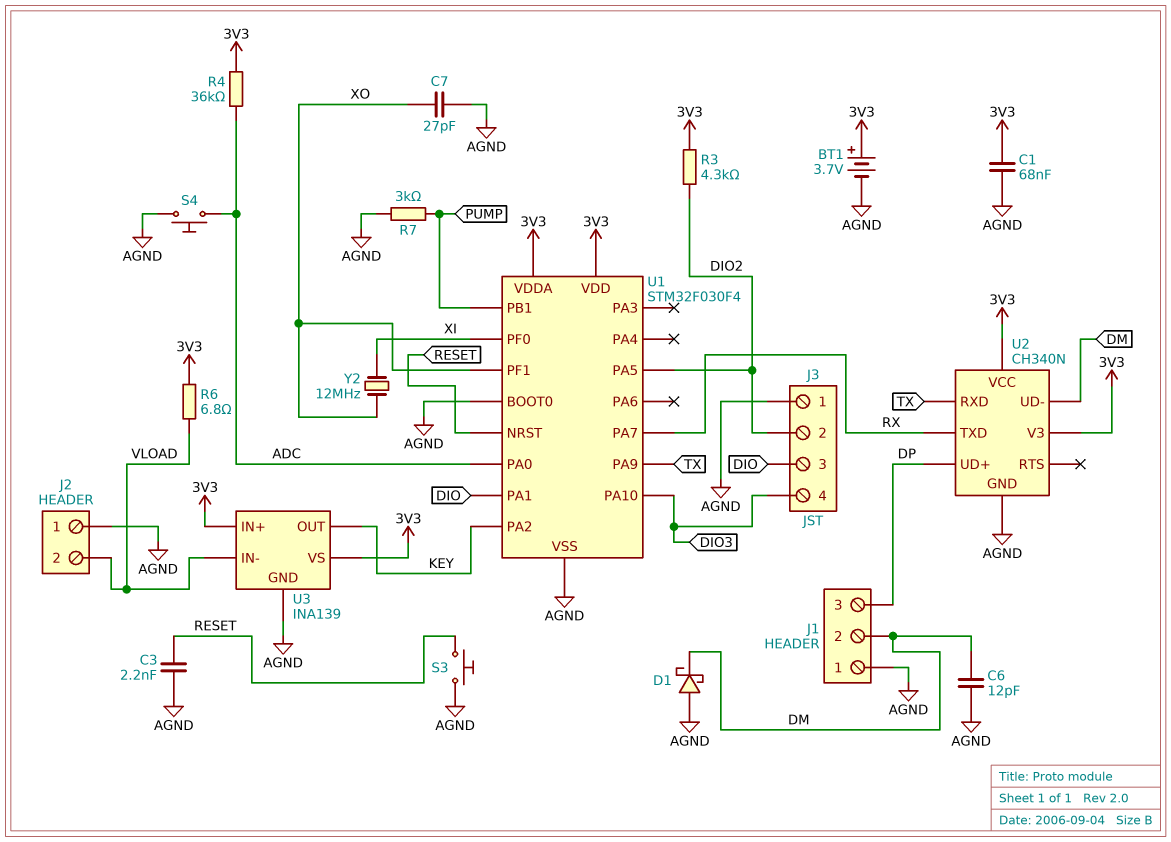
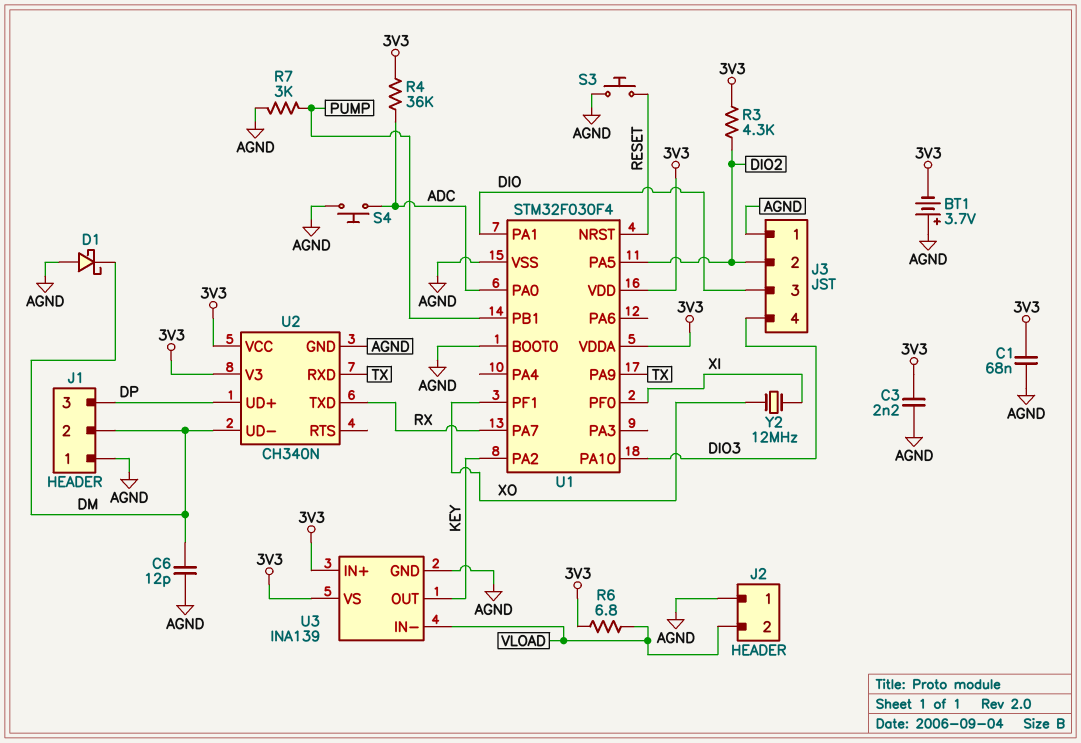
BT1: 3.7V (plus 3V3, minus AGND) -> 3.7V (plus AGND, minus 3V3)
C3: 2.2nF (AGND, RESET) -> 2.2nF (3V3, AGND)
C7: 27pF (AGND, XO) -> none

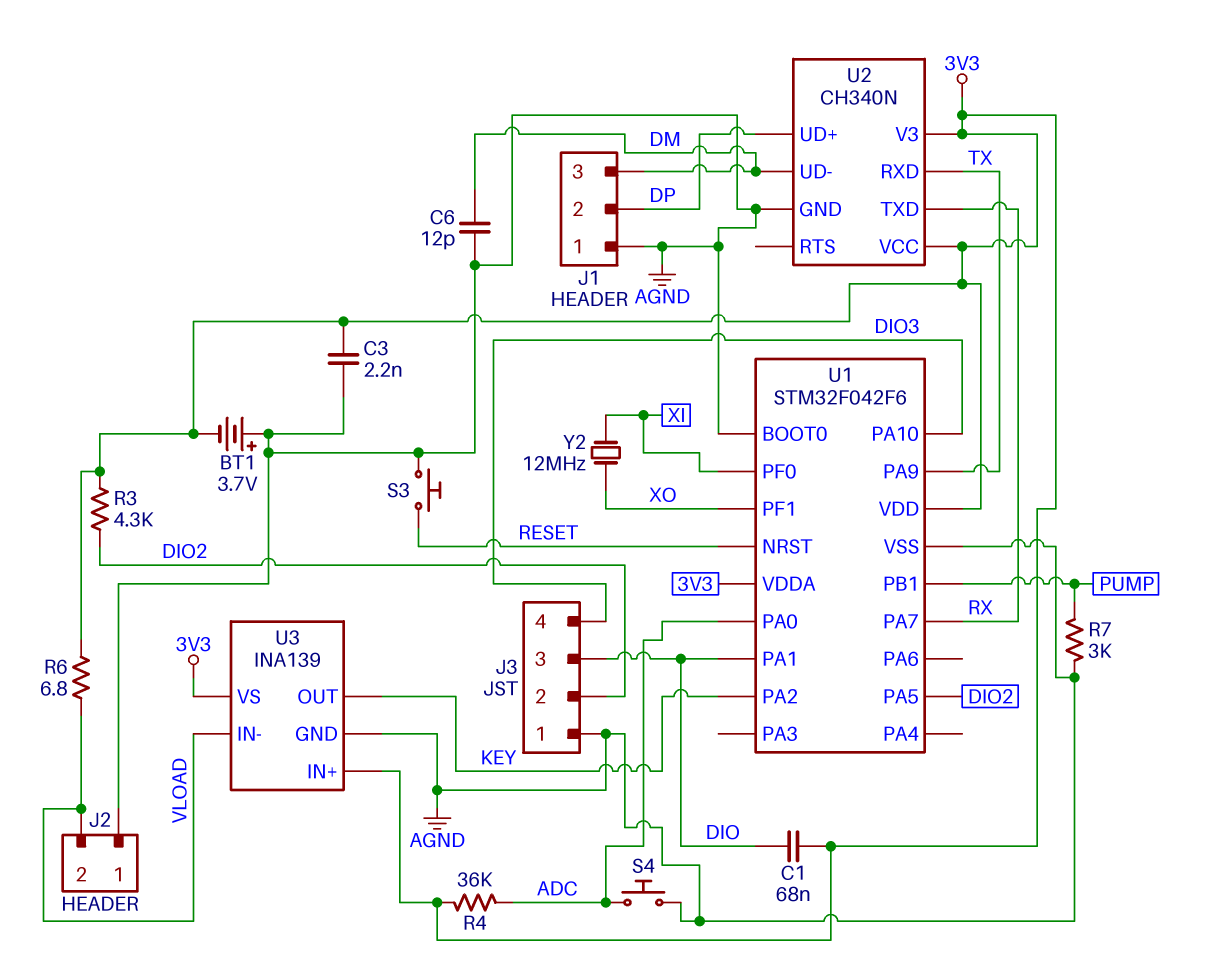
C1: 68nF (3V3, AGND) -> 68nF (3V3, DIO)
D1: schottky (A AGND, K DM) -> none
J1 pin 2: DM -> DP
J1 pin 3: DP -> DM
U1: STM32F030F4 -> STM32F042F6

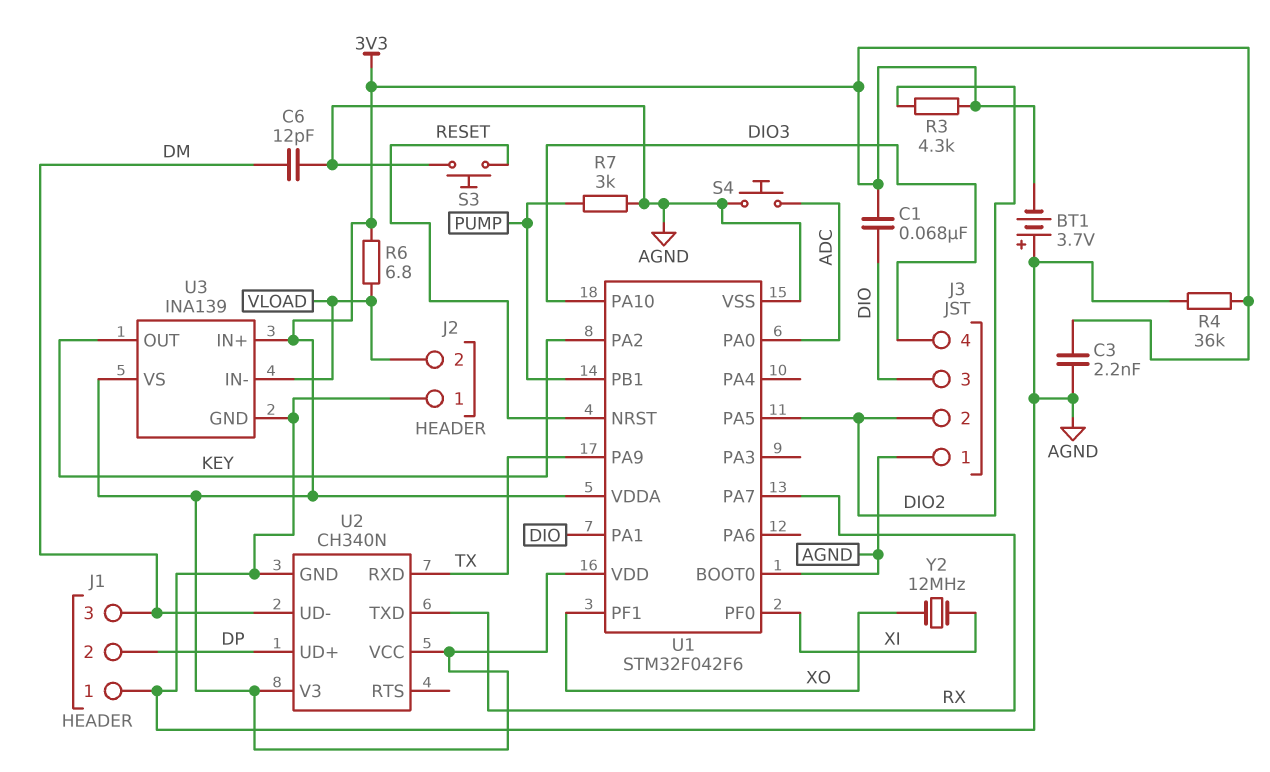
R4: 36k (3V3, ADC) -> 36k (3V3, AGND)

